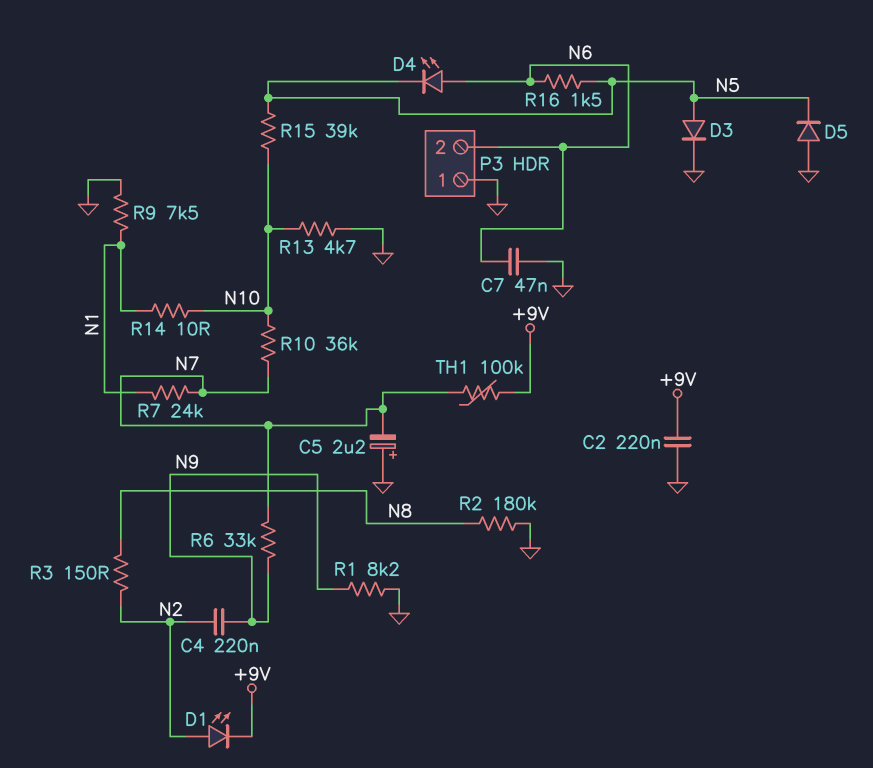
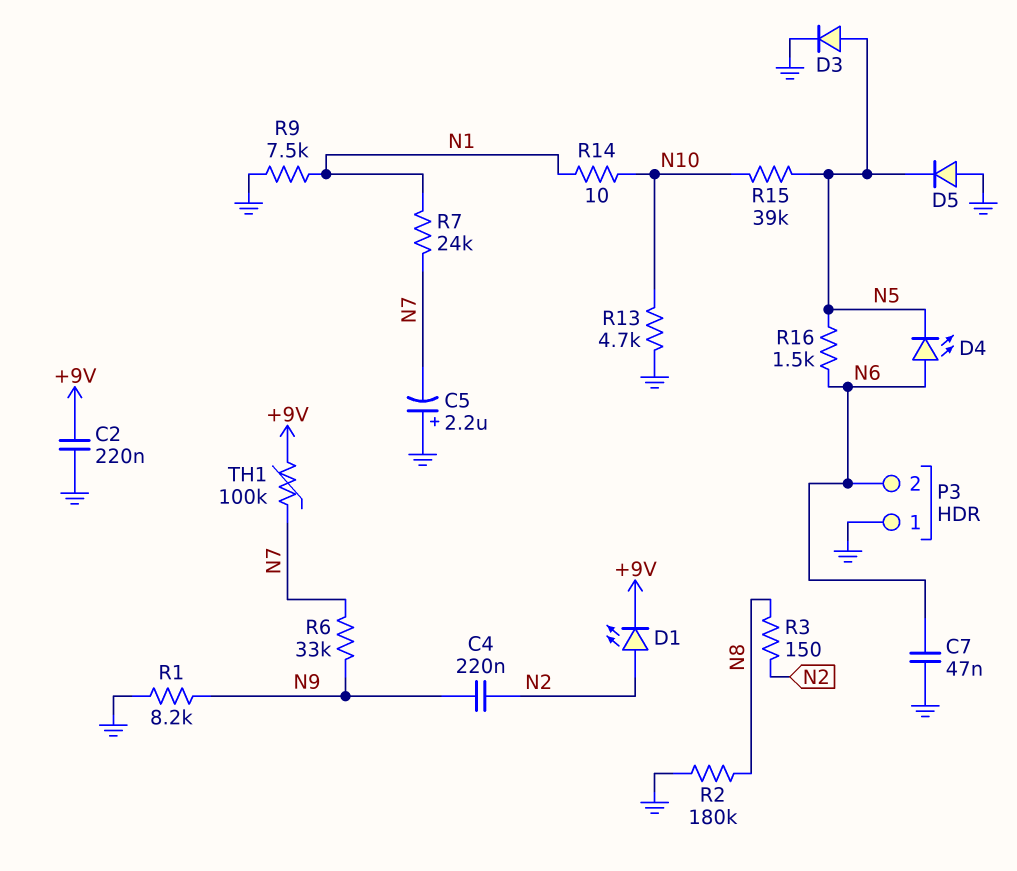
R10: 36k (N7, N10) -> none

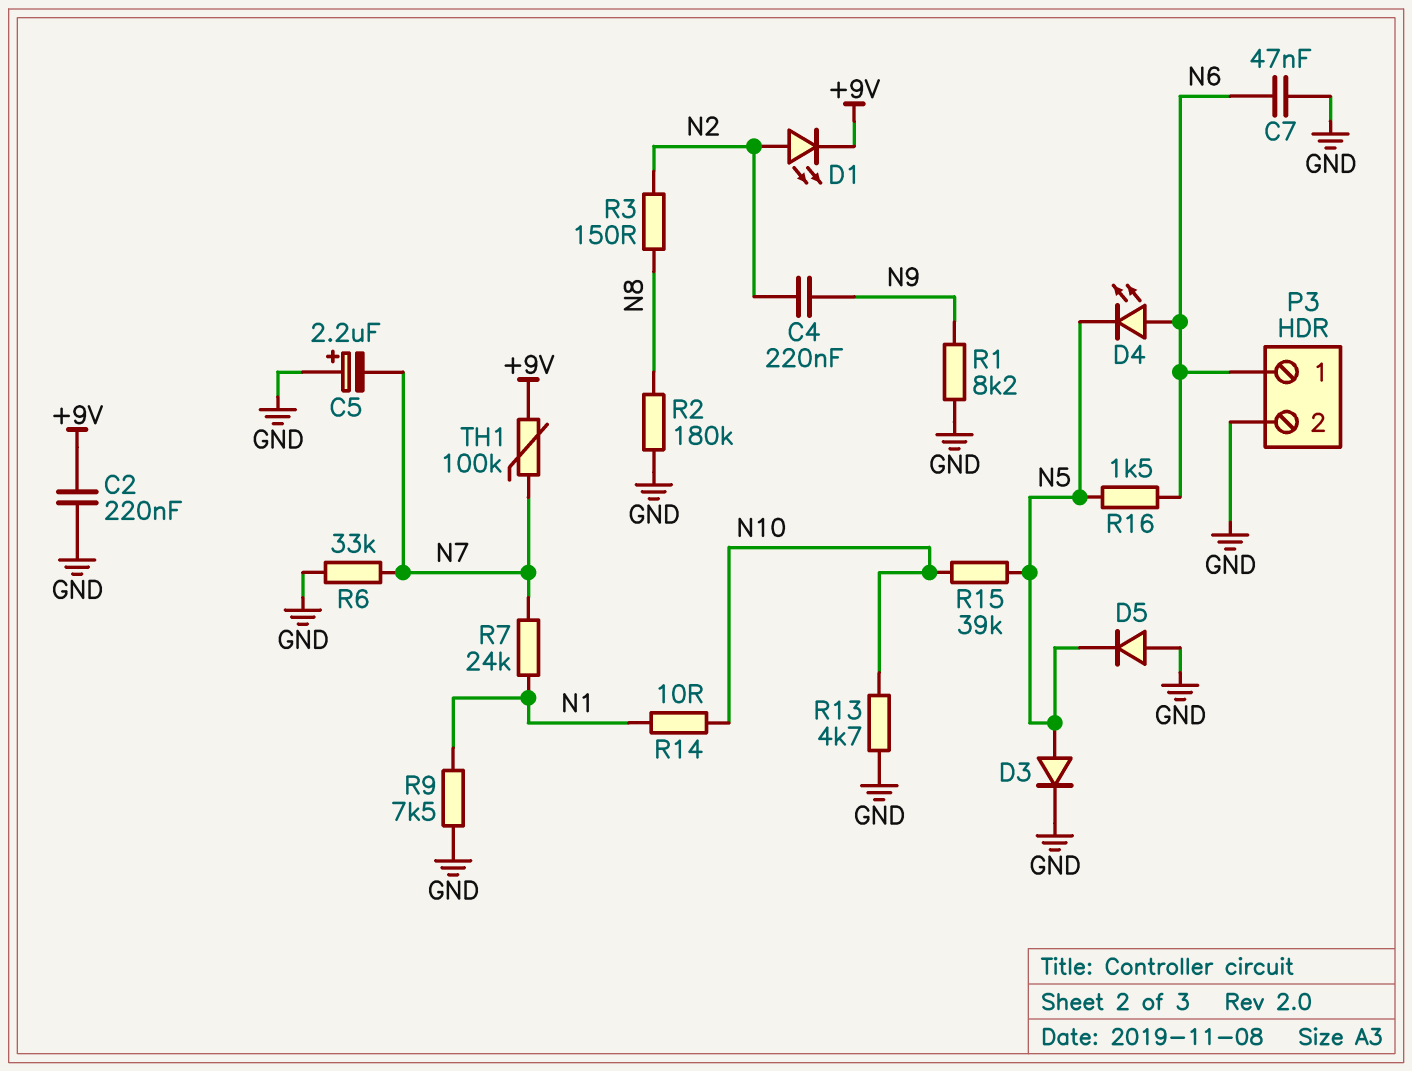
P3 pin 1: GND -> N6
P3 pin 2: N6 -> GND
R6: 33k (N7, N9) -> 33k (GND, N7)

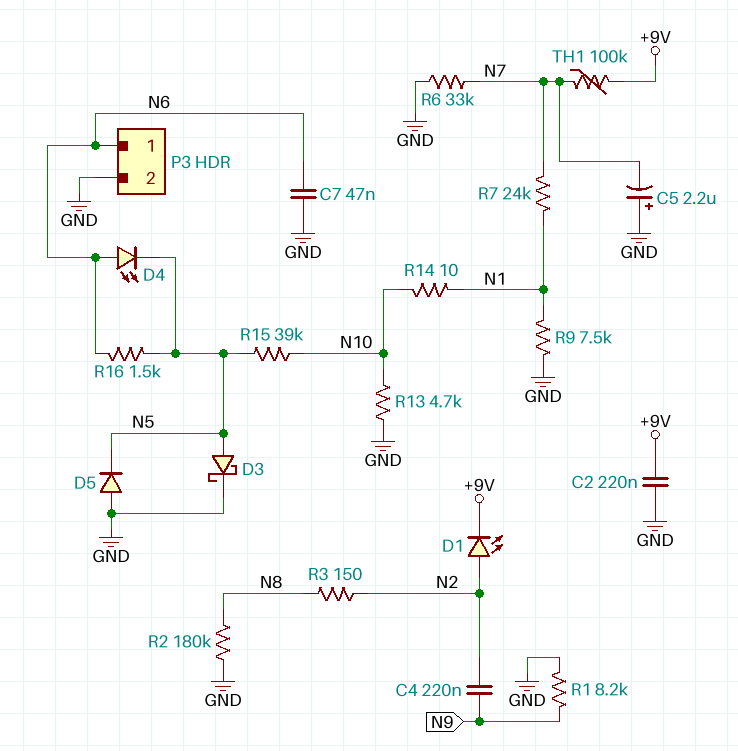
D3: diode (A N5, K GND) -> schottky (A N5, K GND)

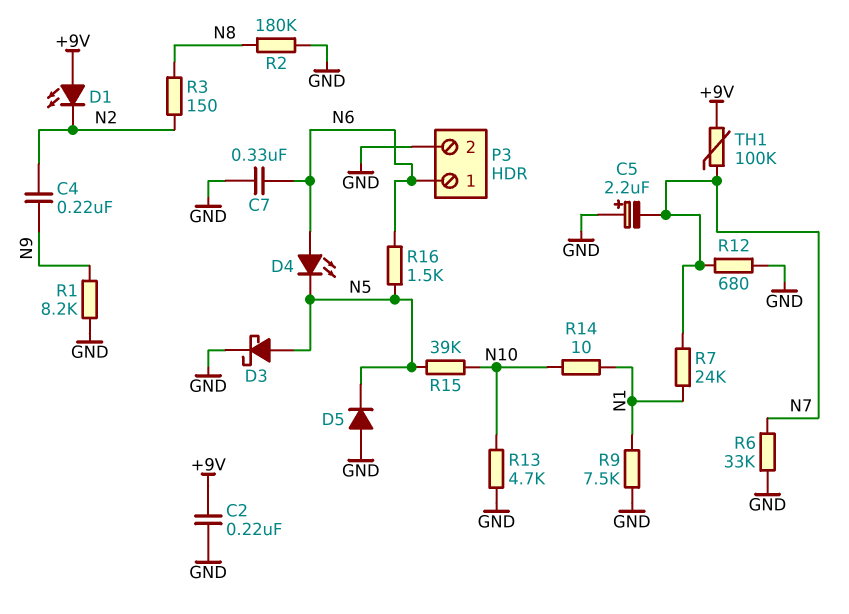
C7: 47nF (GND, N6) -> 330nF (GND, N6)
D1: LED (A N2, K +9V) -> LED (A +9V, K N2)
R12: none -> 680 (GND, N7)

